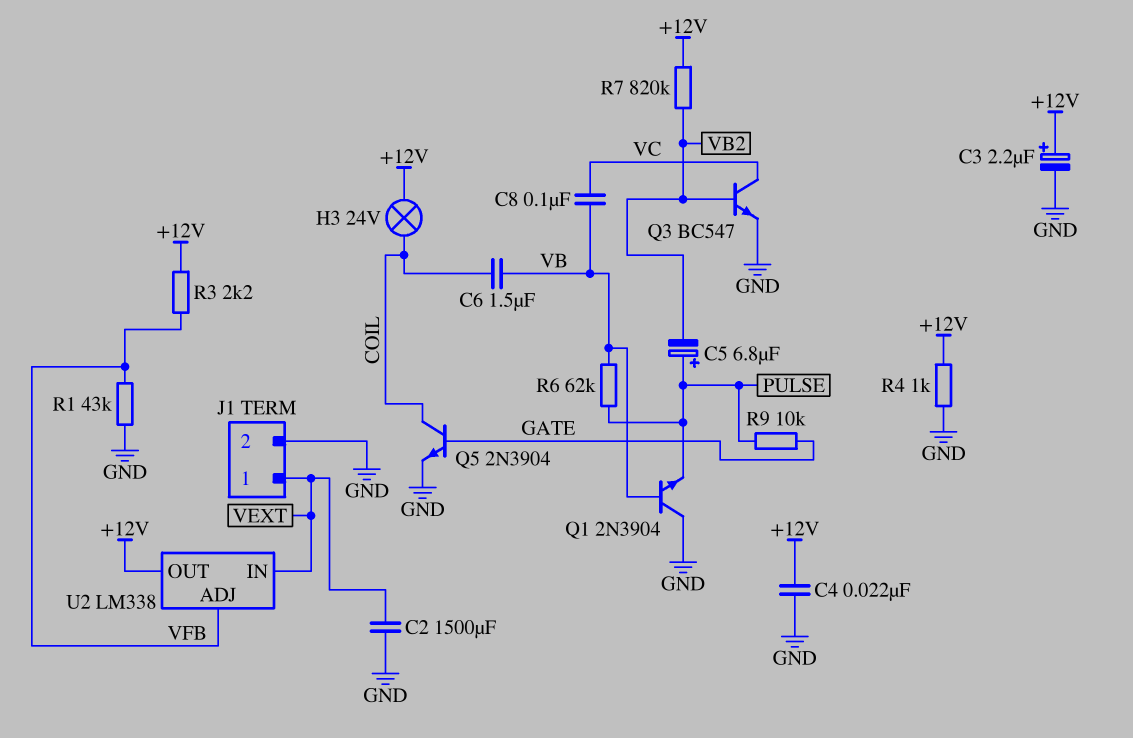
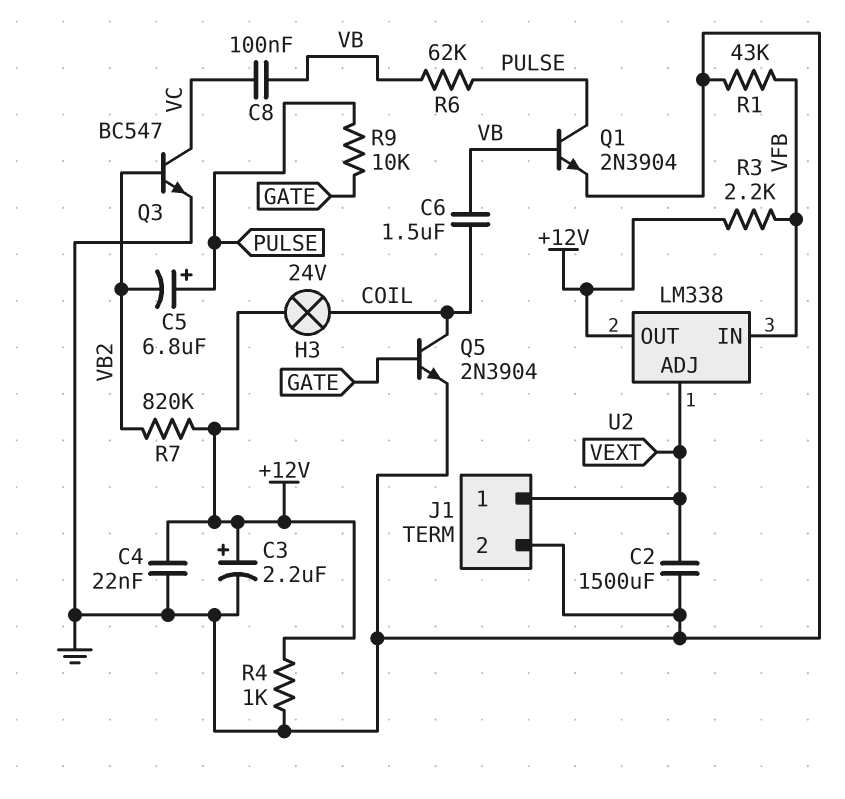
Q1: NPN 2N3904 (B VB, C GND, E PULSE) -> NPN 2N3904 (B VB, C PULSE, E GND)
U2 pin ADJ: VFB -> VEXT
U2 pin IN: VEXT -> VFB

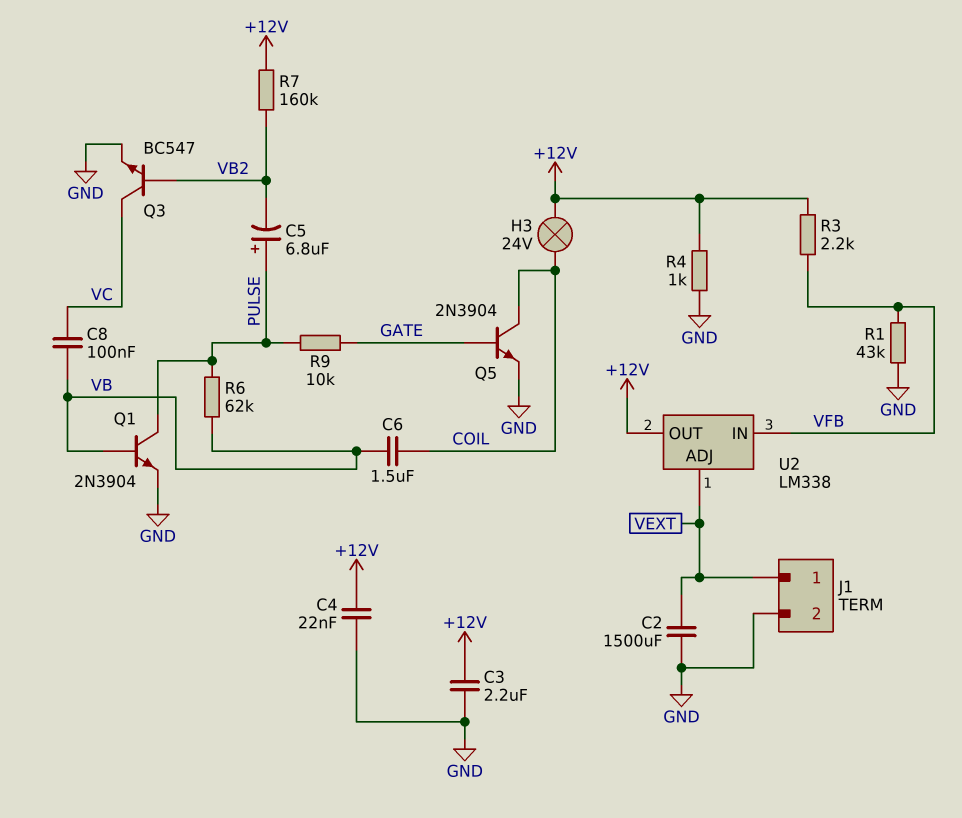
C3: 2.2uF (plus +12V, minus GND) -> 2.2uF (+12V, GND)
R7: 820k (+12V, VB2) -> 160k (+12V, VB2)

